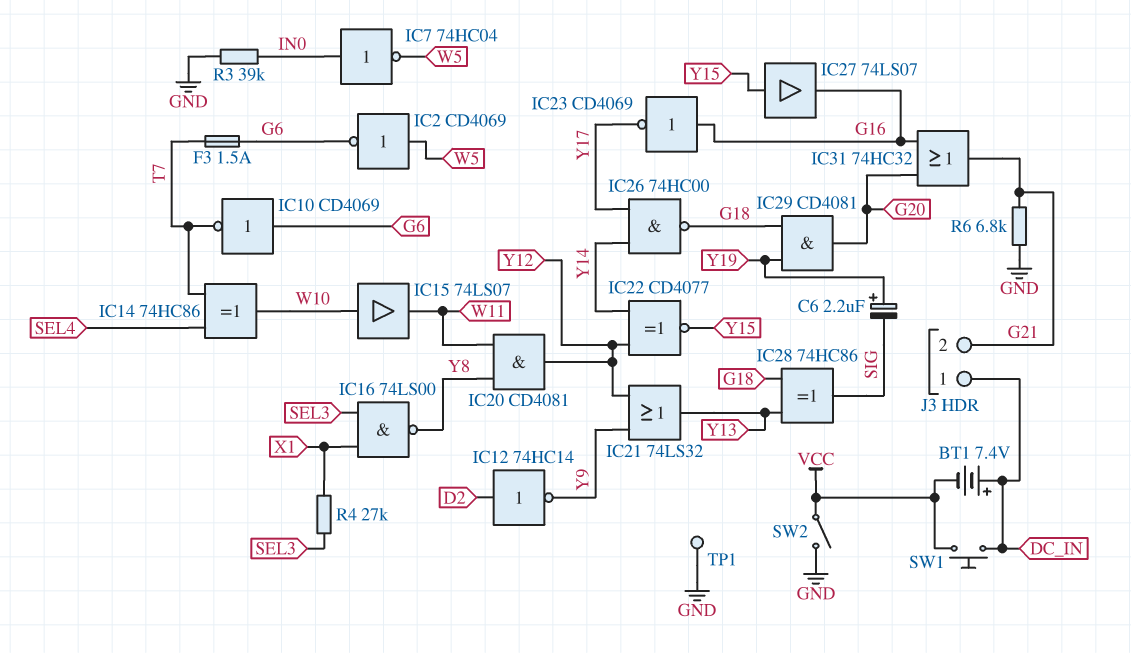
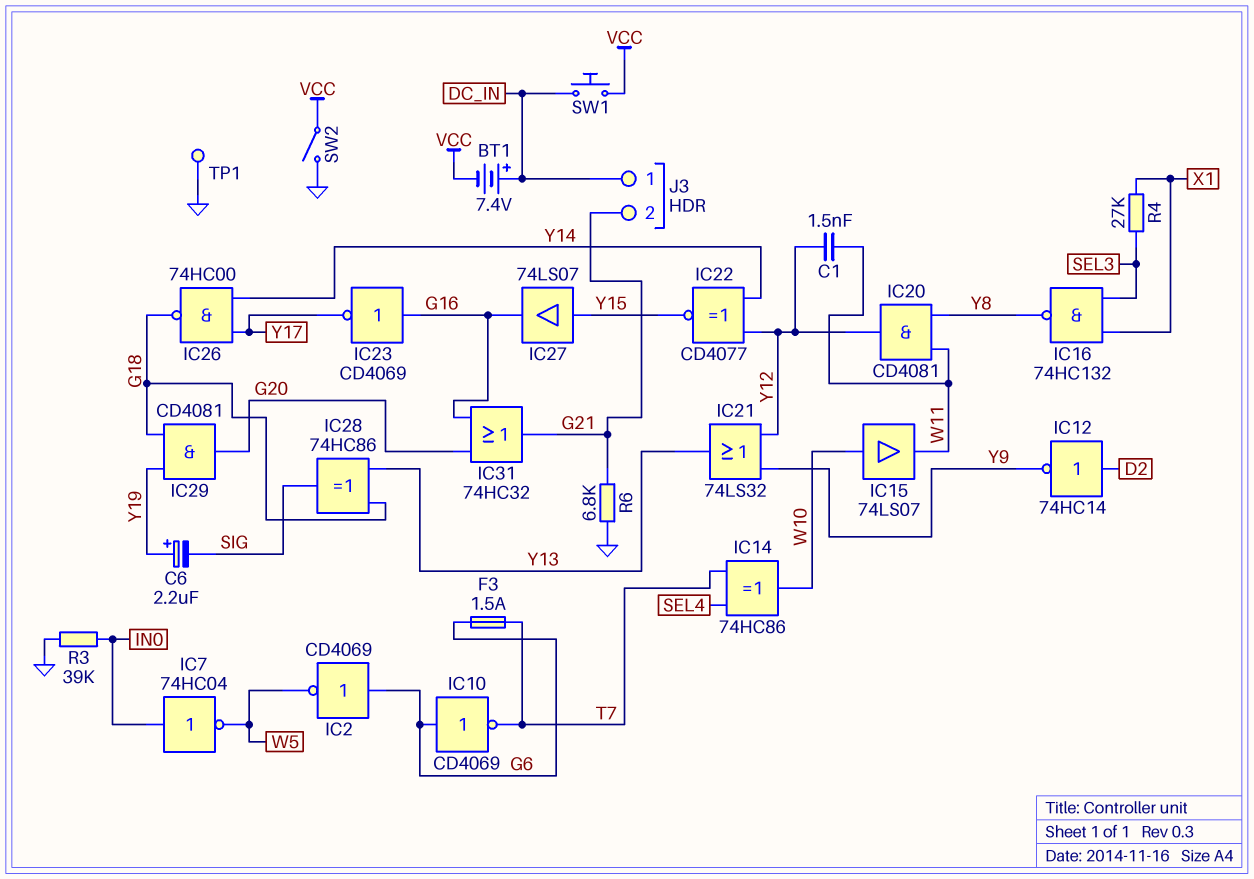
C1: none -> 1.5nF (W11, Y12)
IC2: NOT CD4069 (in W5, out G6) -> NOT CD4069 (in G6, out W5)
IC16: NAND 74LS00 (in SEL3, in X1, out Y8) -> NAND 74HC132 (in SEL3, in X1, out Y8)

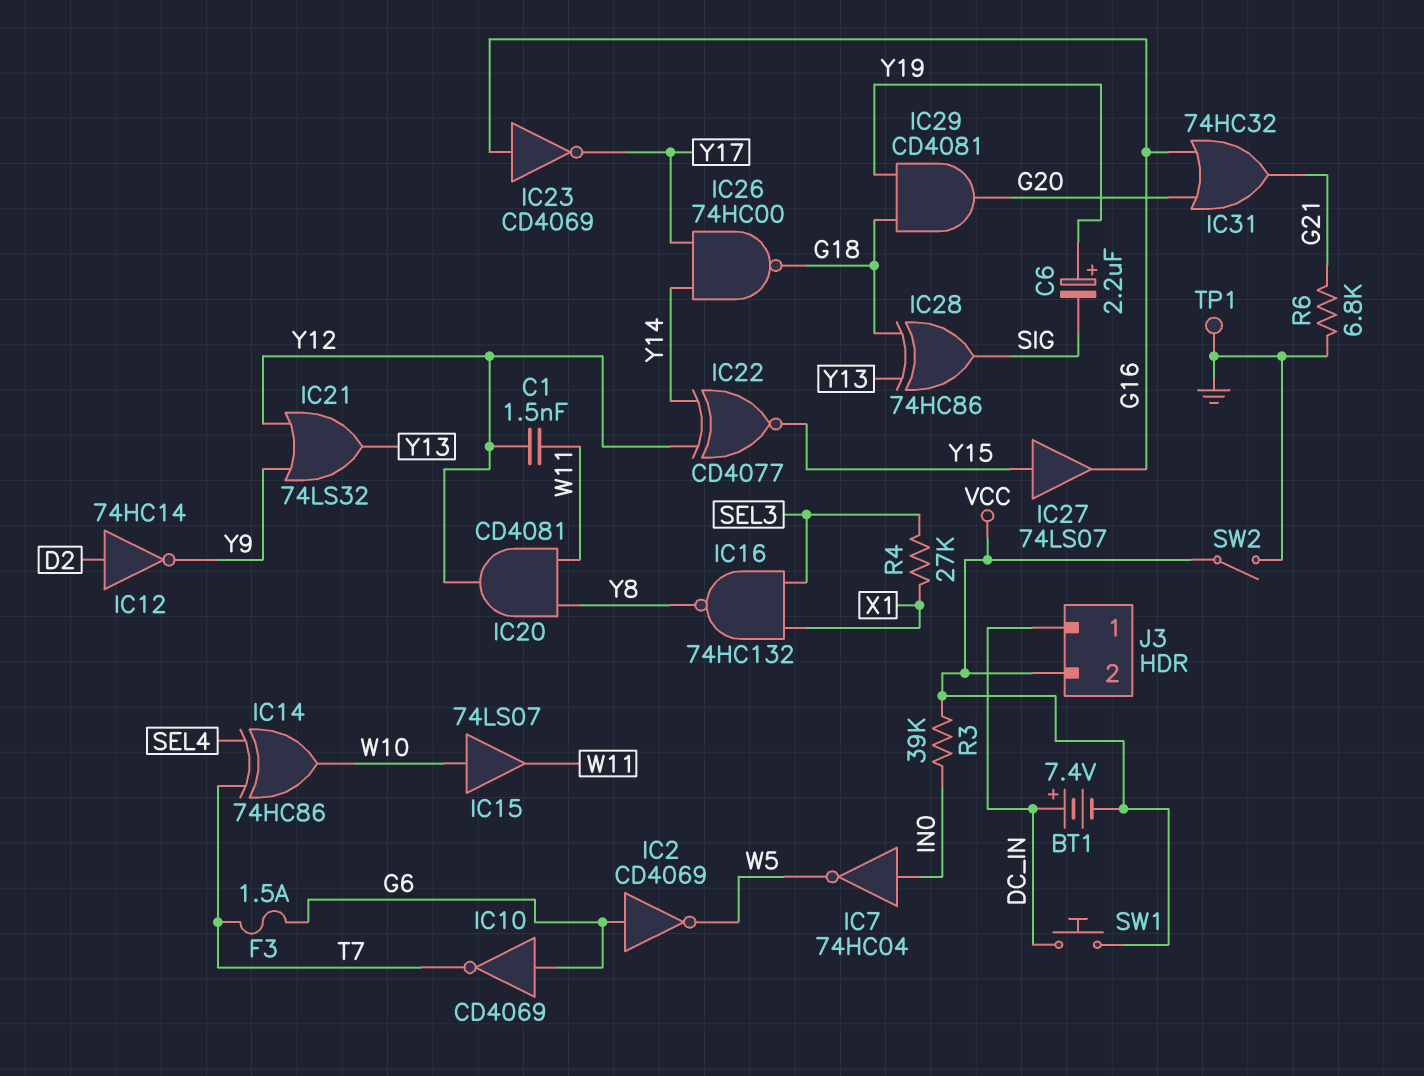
J3 pin 2: G21 -> VCC
R3: 39k (GND, IN0) -> 39k (IN0, VCC)

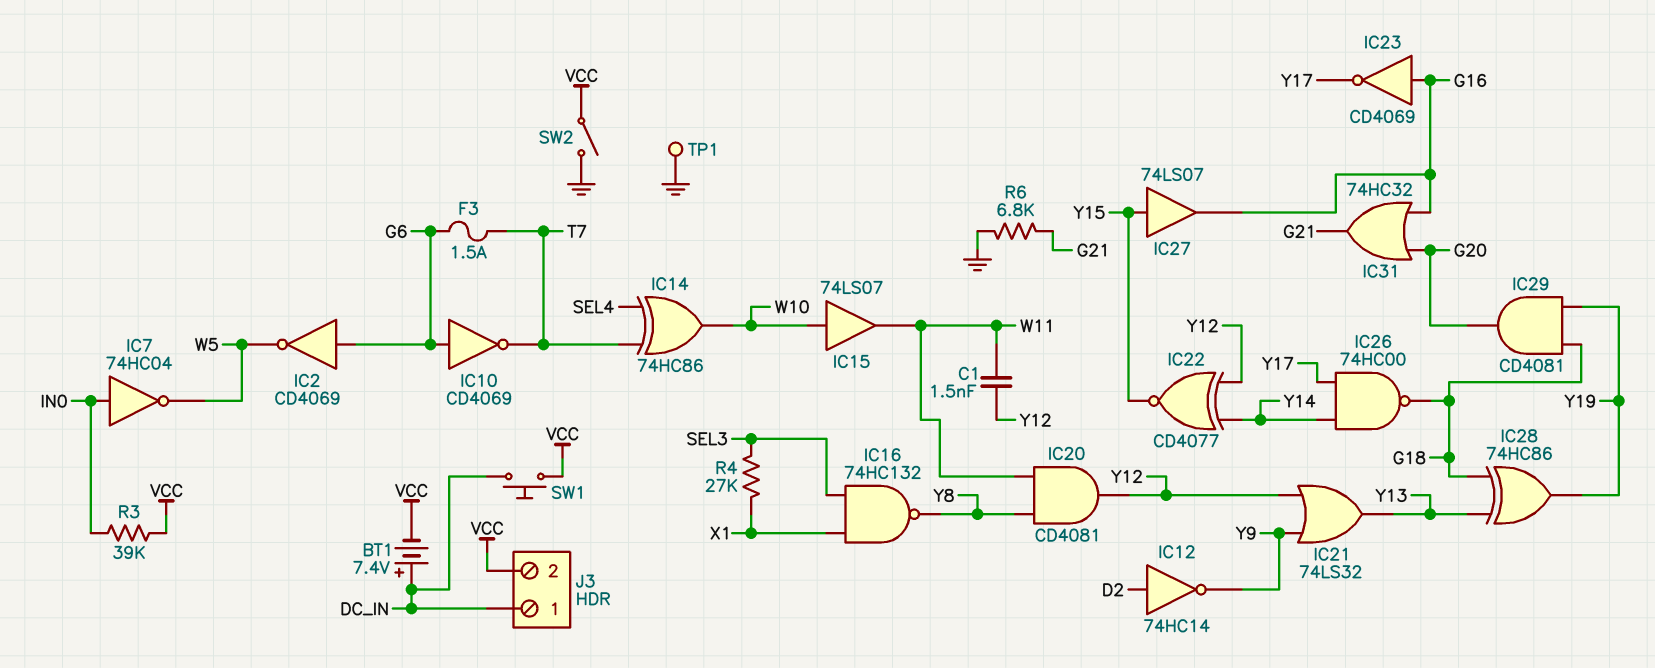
C6: 2.2uF (plus Y19, minus SIG) -> none
IC28: XOR 74HC86 (in G18, in Y13, out SIG) -> XOR 74HC86 (in G18, in Y13, out Y19)

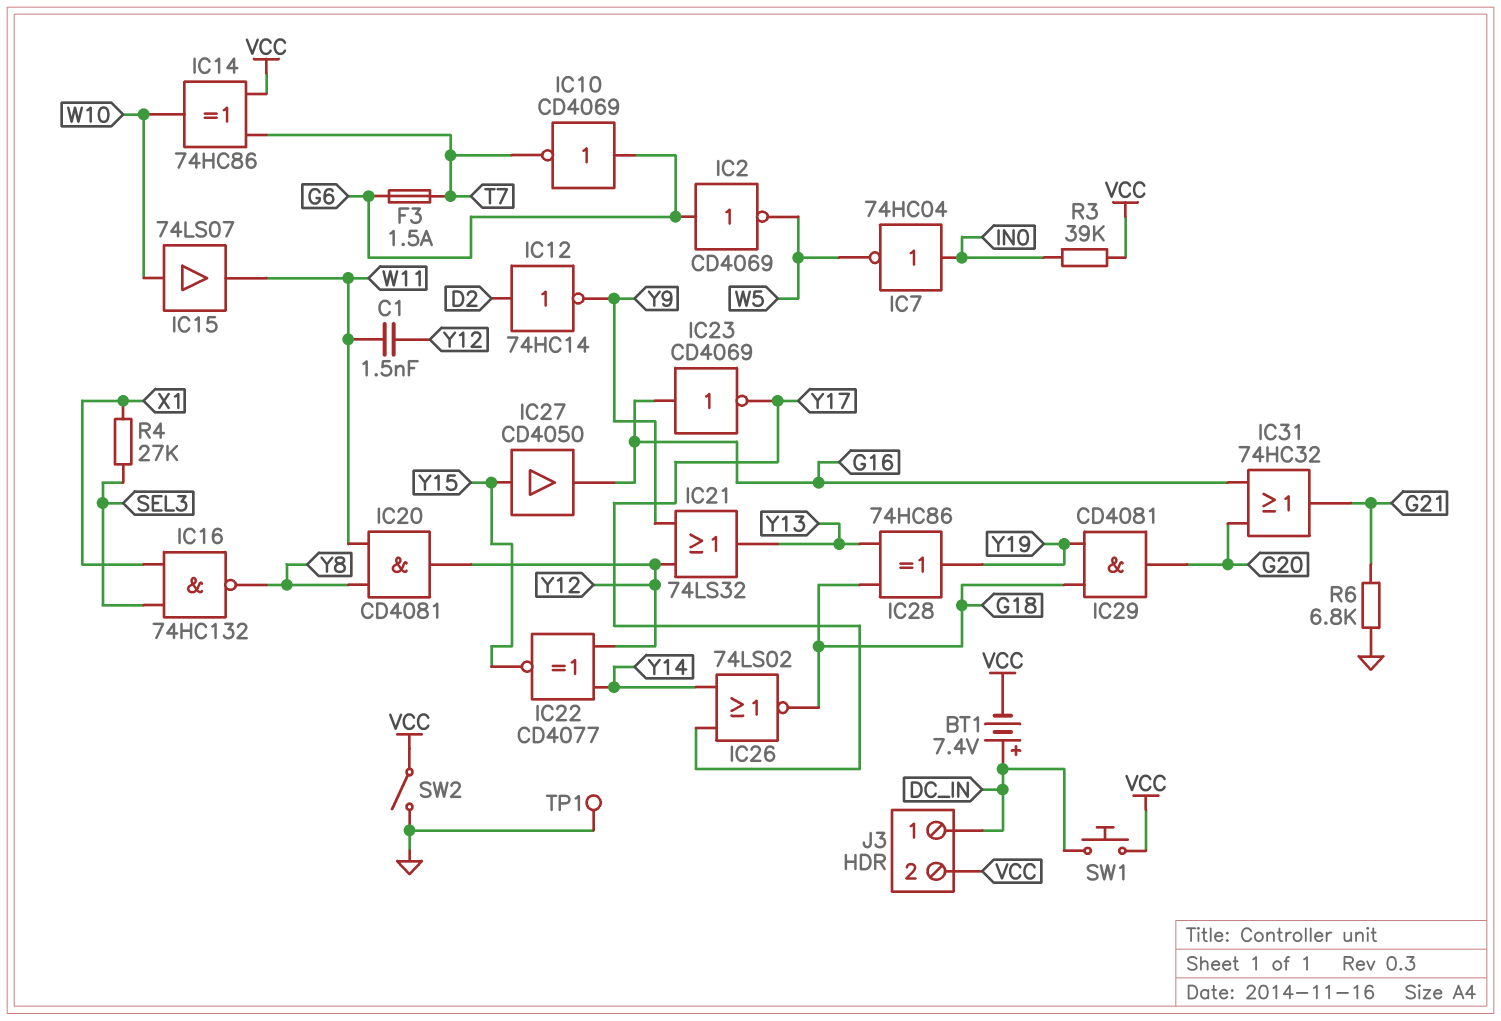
IC14: XOR 74HC86 (in SEL4, in T7, out W10) -> XOR 74HC86 (in T7, in VCC, out W10)
IC26: NAND 74HC00 (in Y14, in Y17, out G18) -> NOR 74LS02 (in Y14, in Y17, out G18)
IC27: buffer 74LS07 (in Y15, out G16) -> buffer CD4050 (in Y15, out G16)

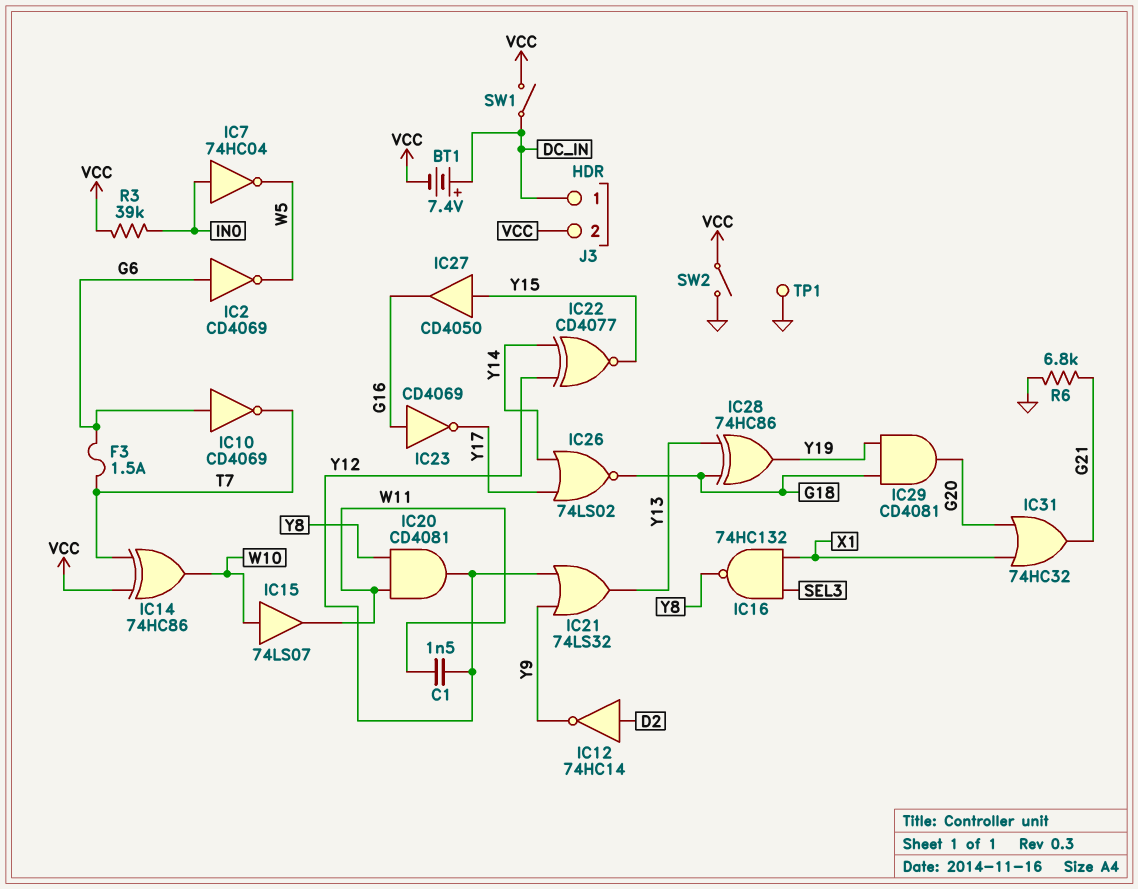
IC31: OR 74HC32 (in G16, in G20, out G21) -> OR 74HC32 (in G20, in X1, out G21)
R4: 27k (SEL3, X1) -> none
SW1: button (DC_IN, VCC) -> switch (DC_IN, VCC)

